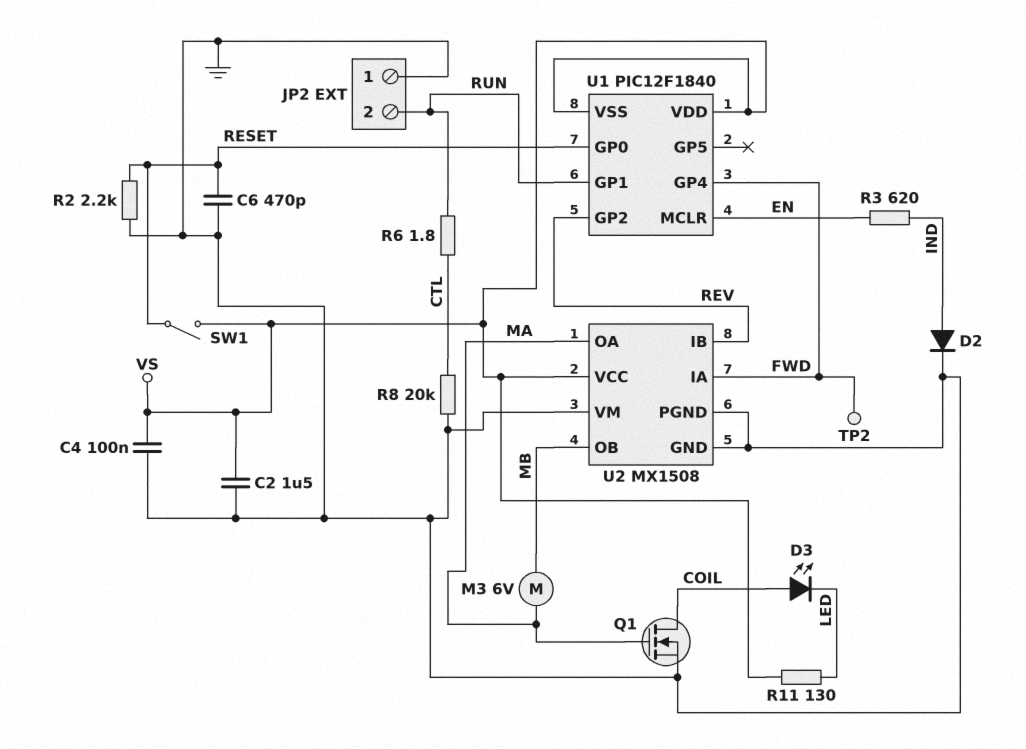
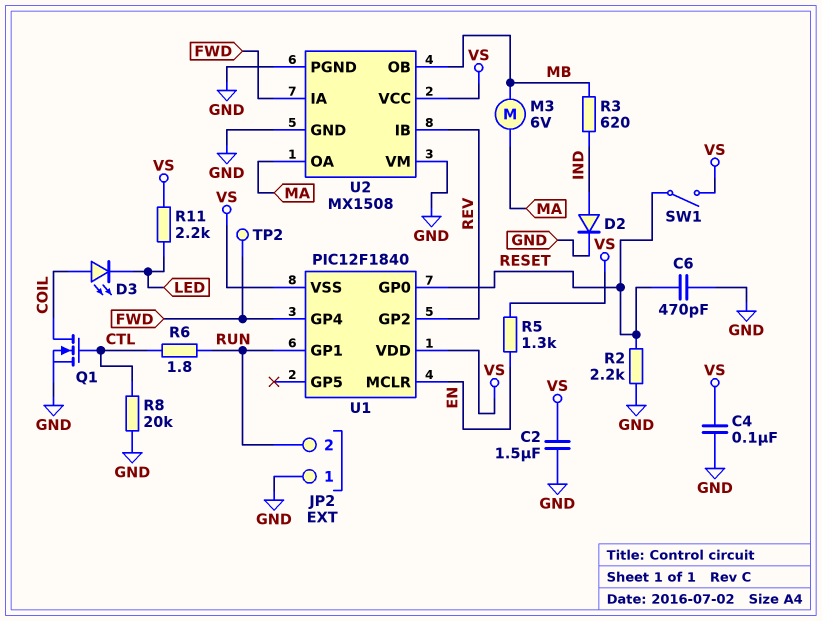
Q1: NMOS (G MA, D COIL, S GND) -> NMOS (G CTL, D COIL, S GND)
R3: 620 (EN, IND) -> 620 (IND, MB)
R5: none -> 1.3k (EN, VS)
R11: 130 (LED, VS) -> 2.2k (LED, VS)

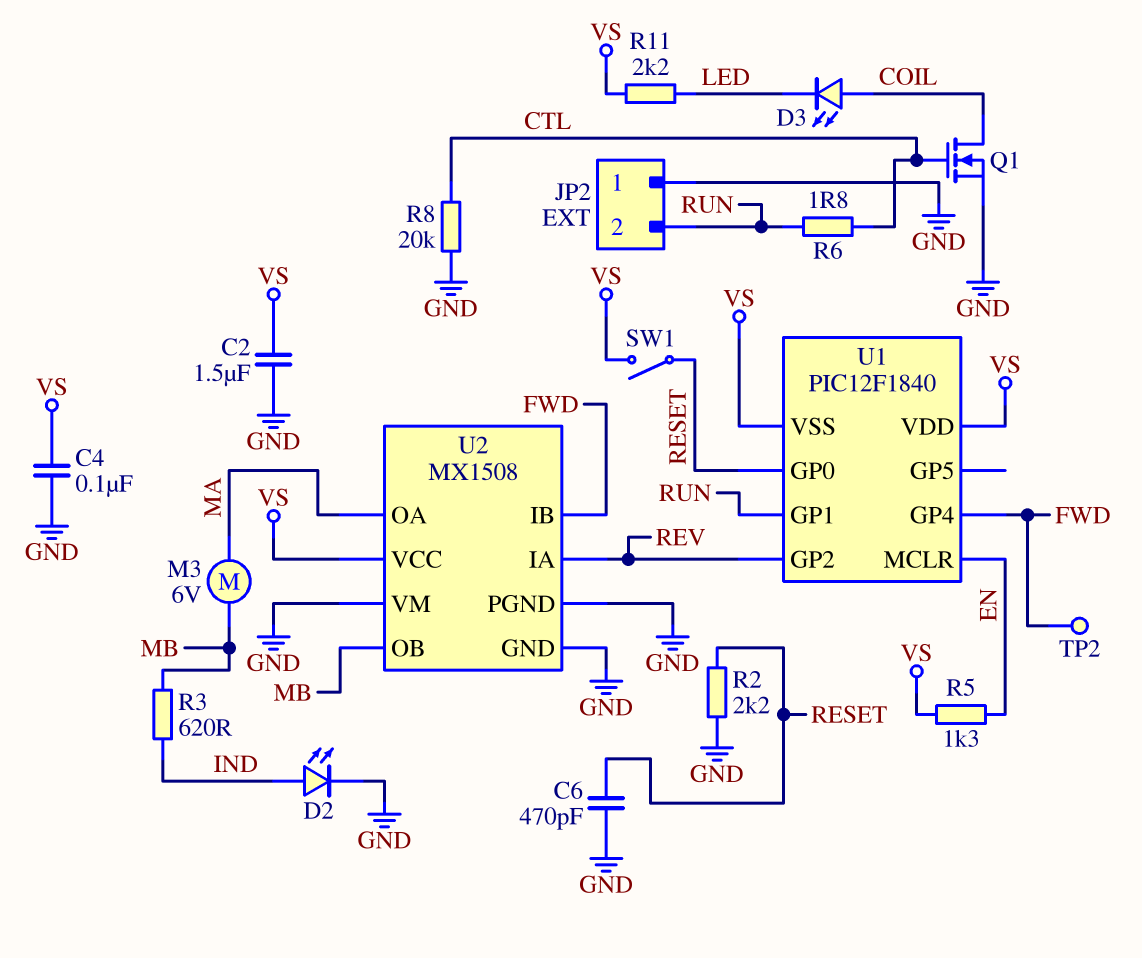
D2: diode (A IND, K GND) -> LED (A IND, K GND)
U2 pin IA: FWD -> REV
U2 pin IB: REV -> FWD

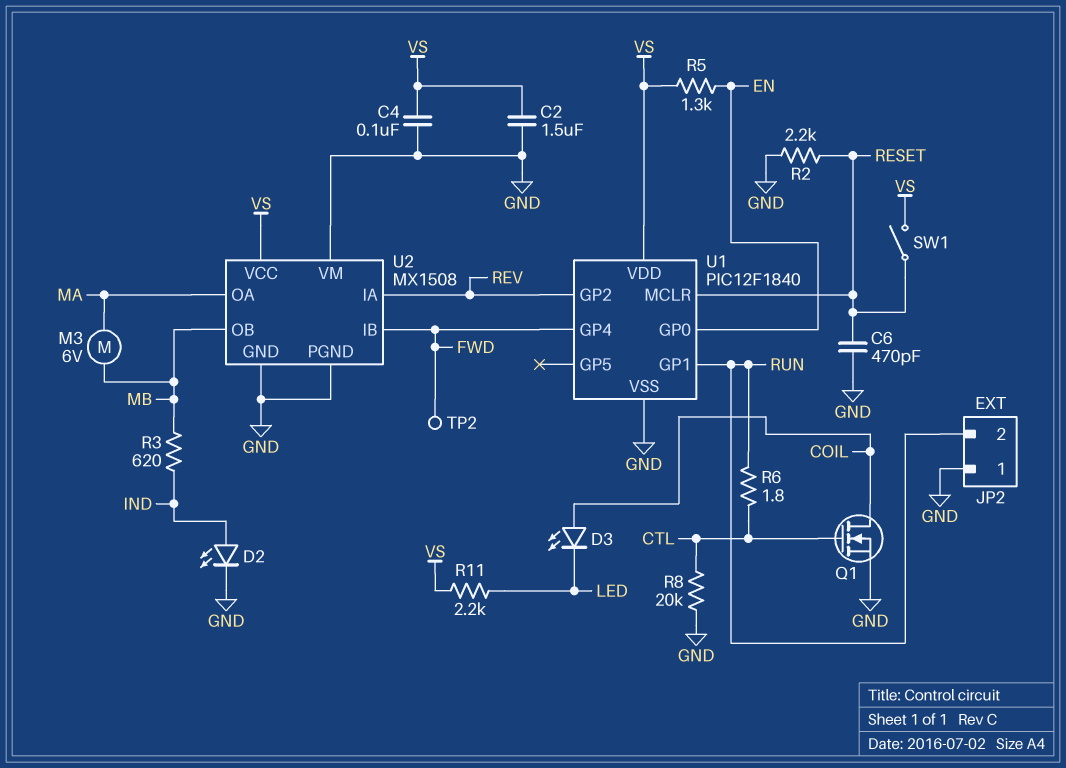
U1 pin GP0: RESET -> EN
U1 pin MCLR: EN -> RESET
U1 pin VSS: VS -> GND

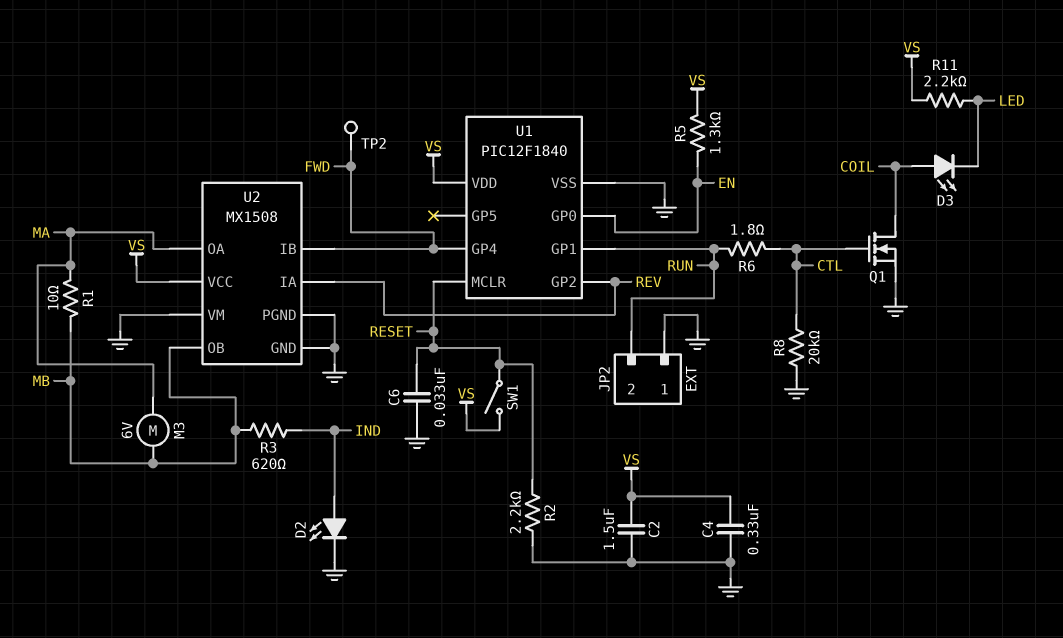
C4: 100nF (GND, VS) -> 330nF (GND, VS)
C6: 470pF (GND, RESET) -> 33nF (GND, RESET)
R1: none -> 10 (MA, MB)

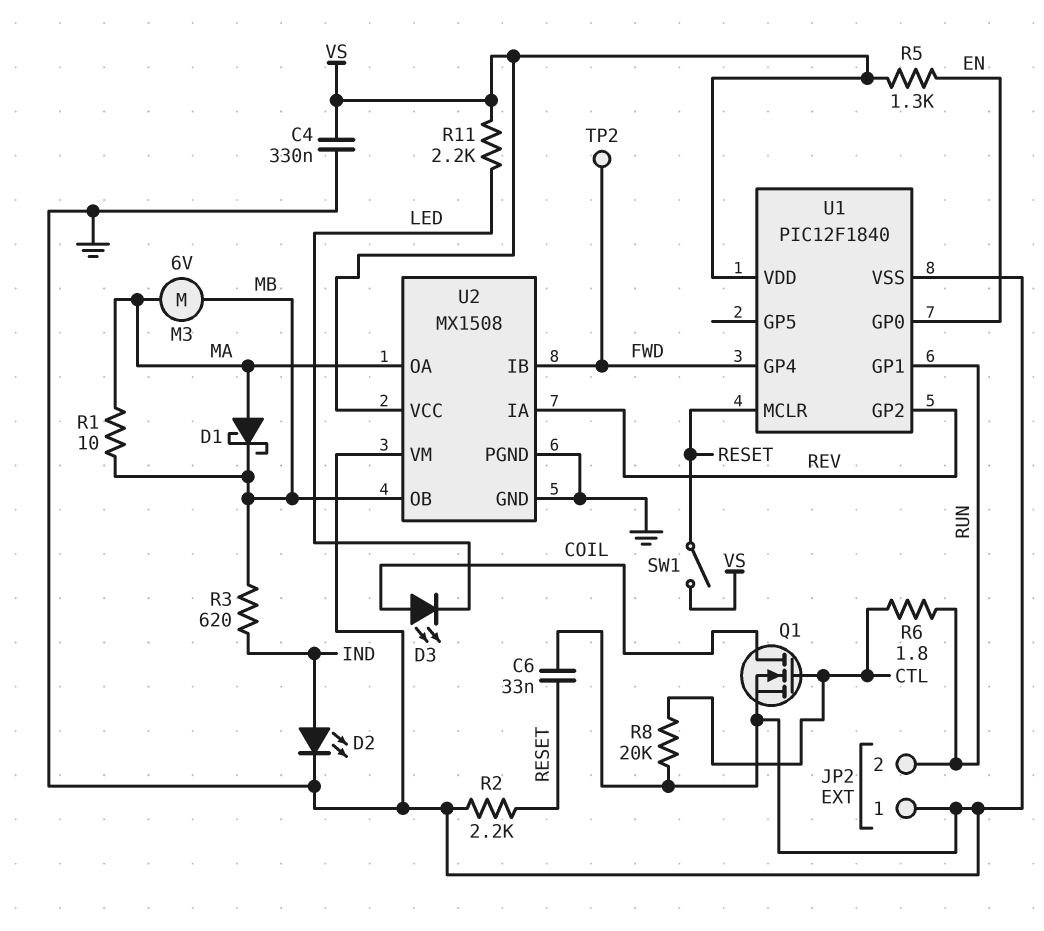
C2: 1.5uF (GND, VS) -> none
D1: none -> schottky (A MA, K MB)

